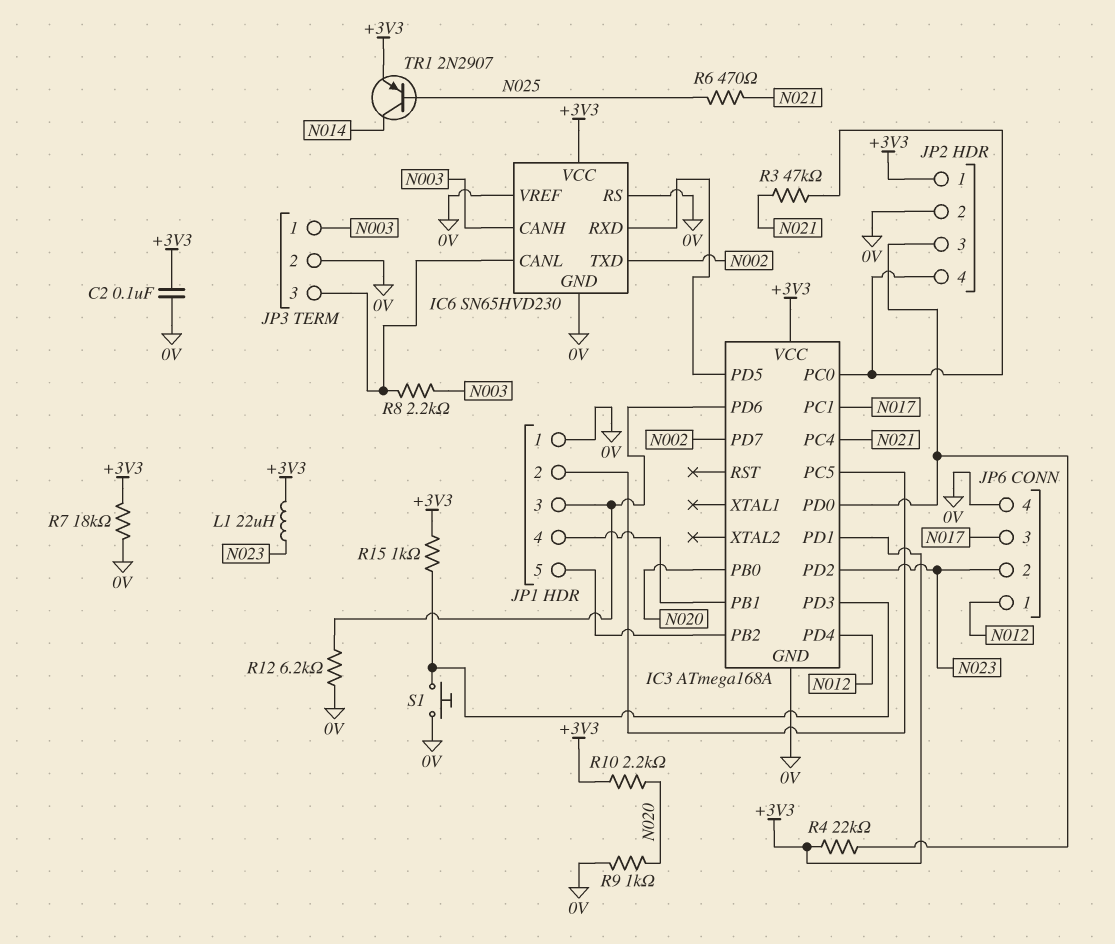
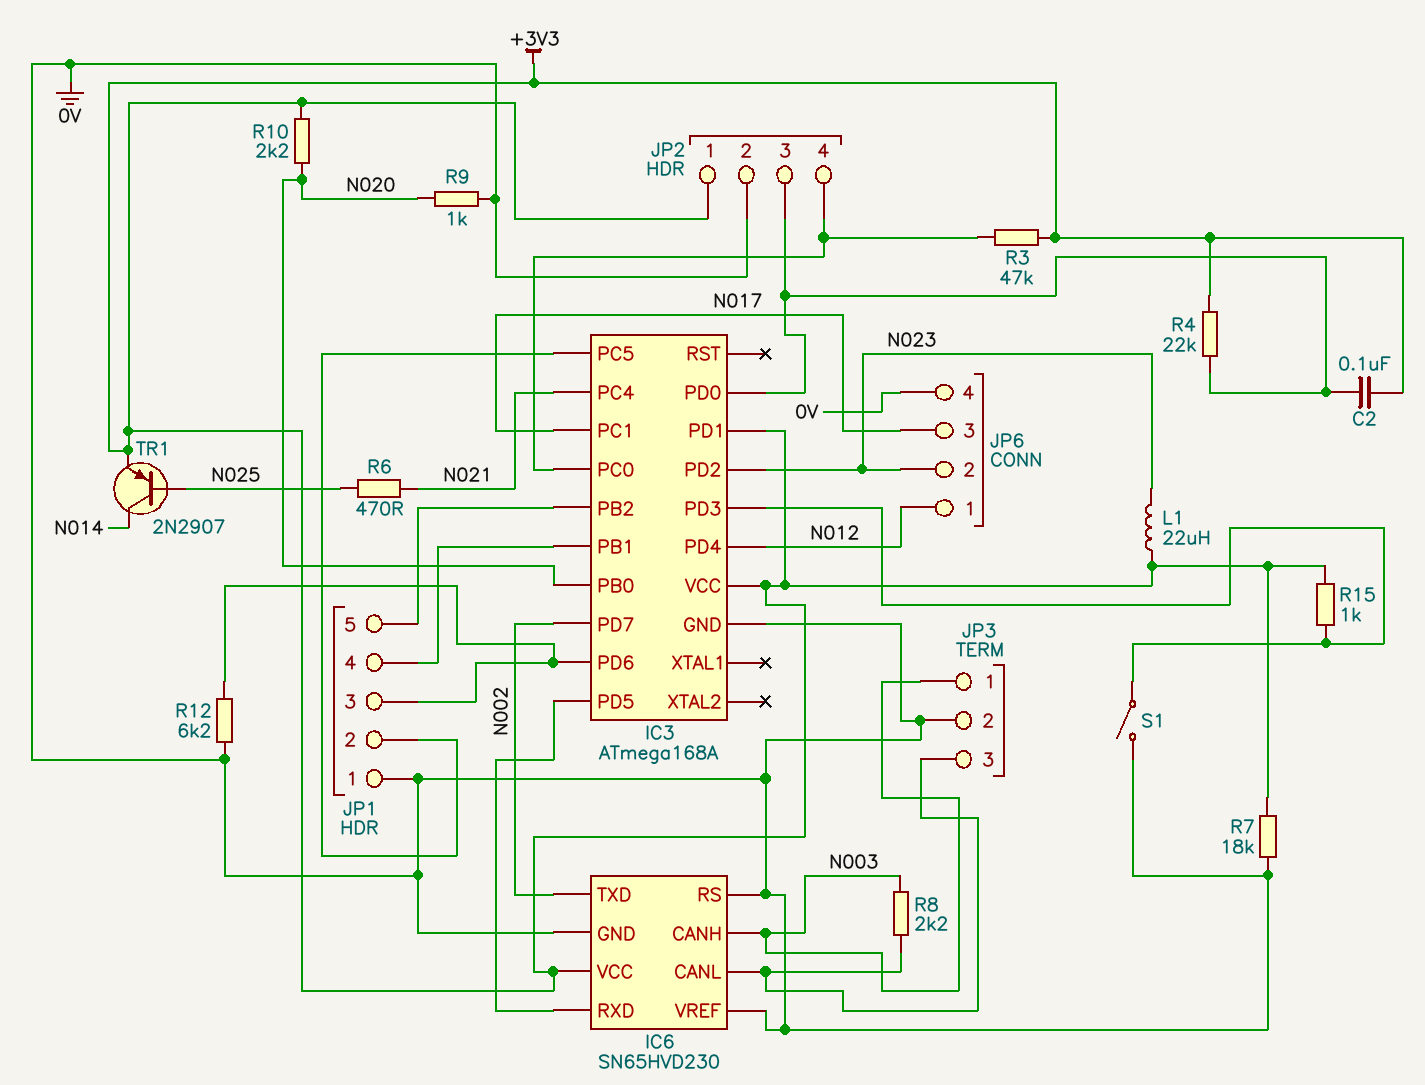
C2: 100nF (+3V3, 0V) -> 100nF (+3V3, IC3/PD0)
R3: 47k (IC3/PC0, N021) -> 47k (+3V3, IC3/PC0)
S1: button (0V, IC3/PD3) -> switch (0V, IC3/PD3)

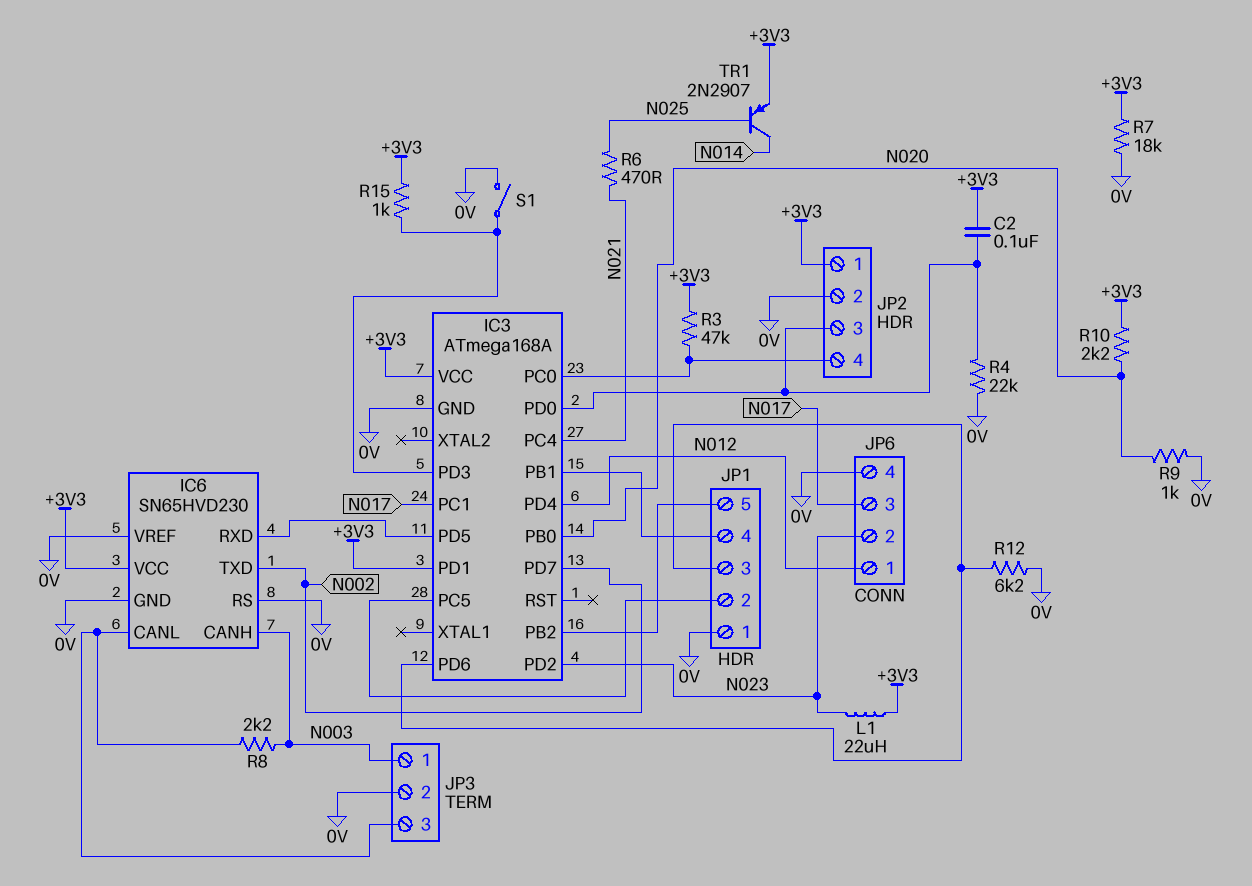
R4: 22k (+3V3, IC3/PD0) -> 22k (0V, IC3/PD0)

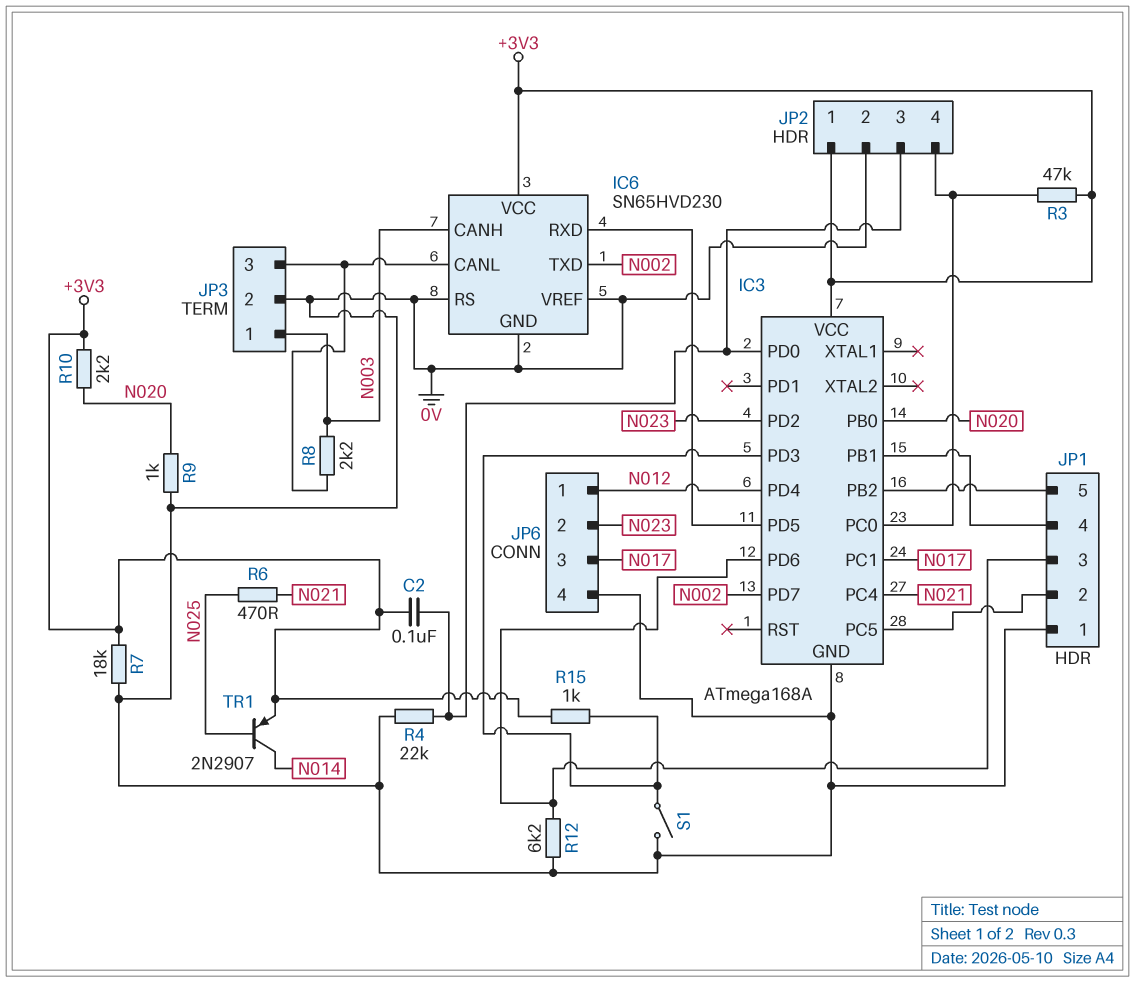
IC3 pin PD1: +3V3 -> none
L1: 22uH (+3V3, N023) -> none

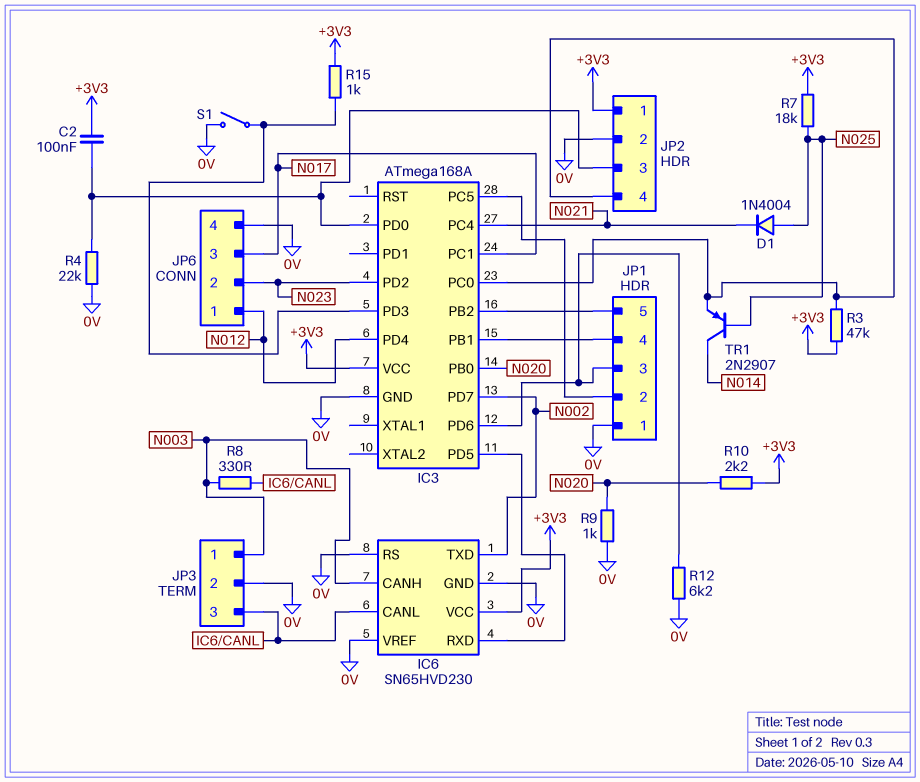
D1: none -> diode 1N4004 (A N025, K N021)
R6: 470 (N021, N025) -> none
R7: 18k (+3V3, 0V) -> 18k (+3V3, N025)
R8: 2.2k (IC6/CANL, N003) -> 330 (IC6/CANL, N003)
TR1: PNP 2N2907 (B N025, C N014, E +3V3) -> PNP 2N2907 (B N025, C N014, E IC3/PC0)

